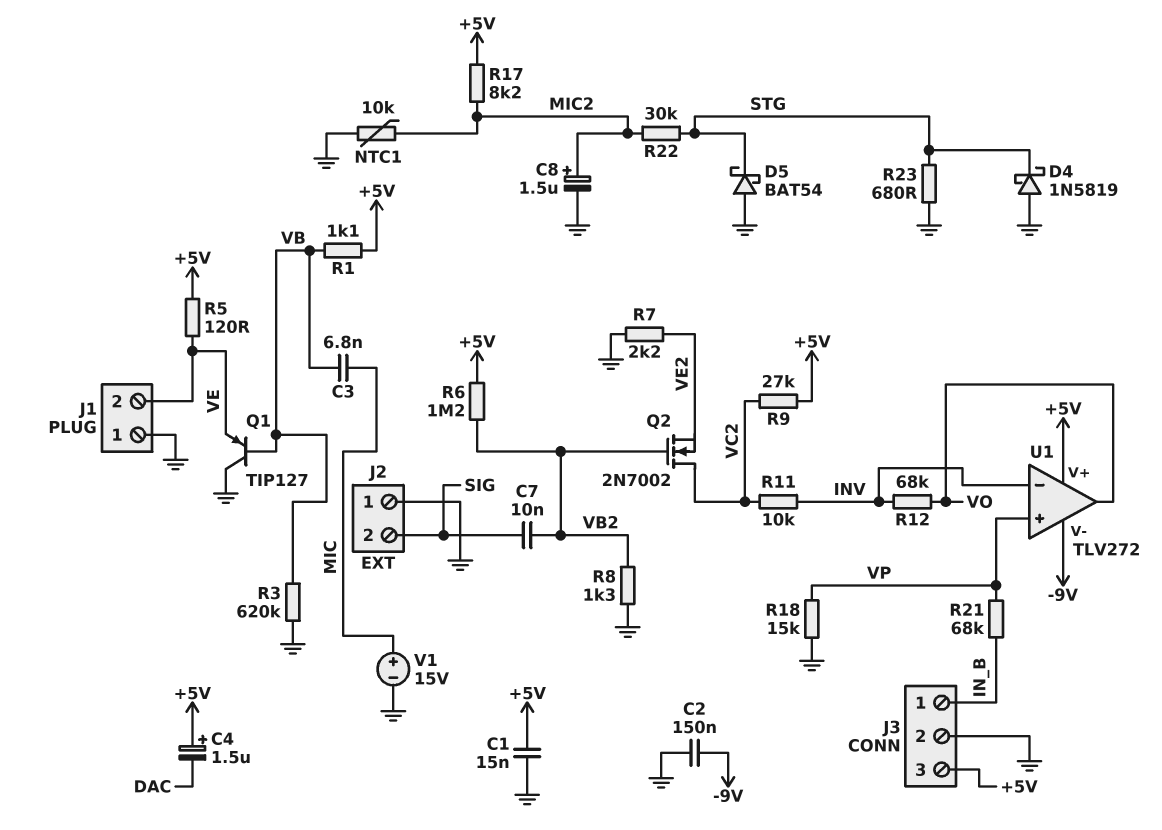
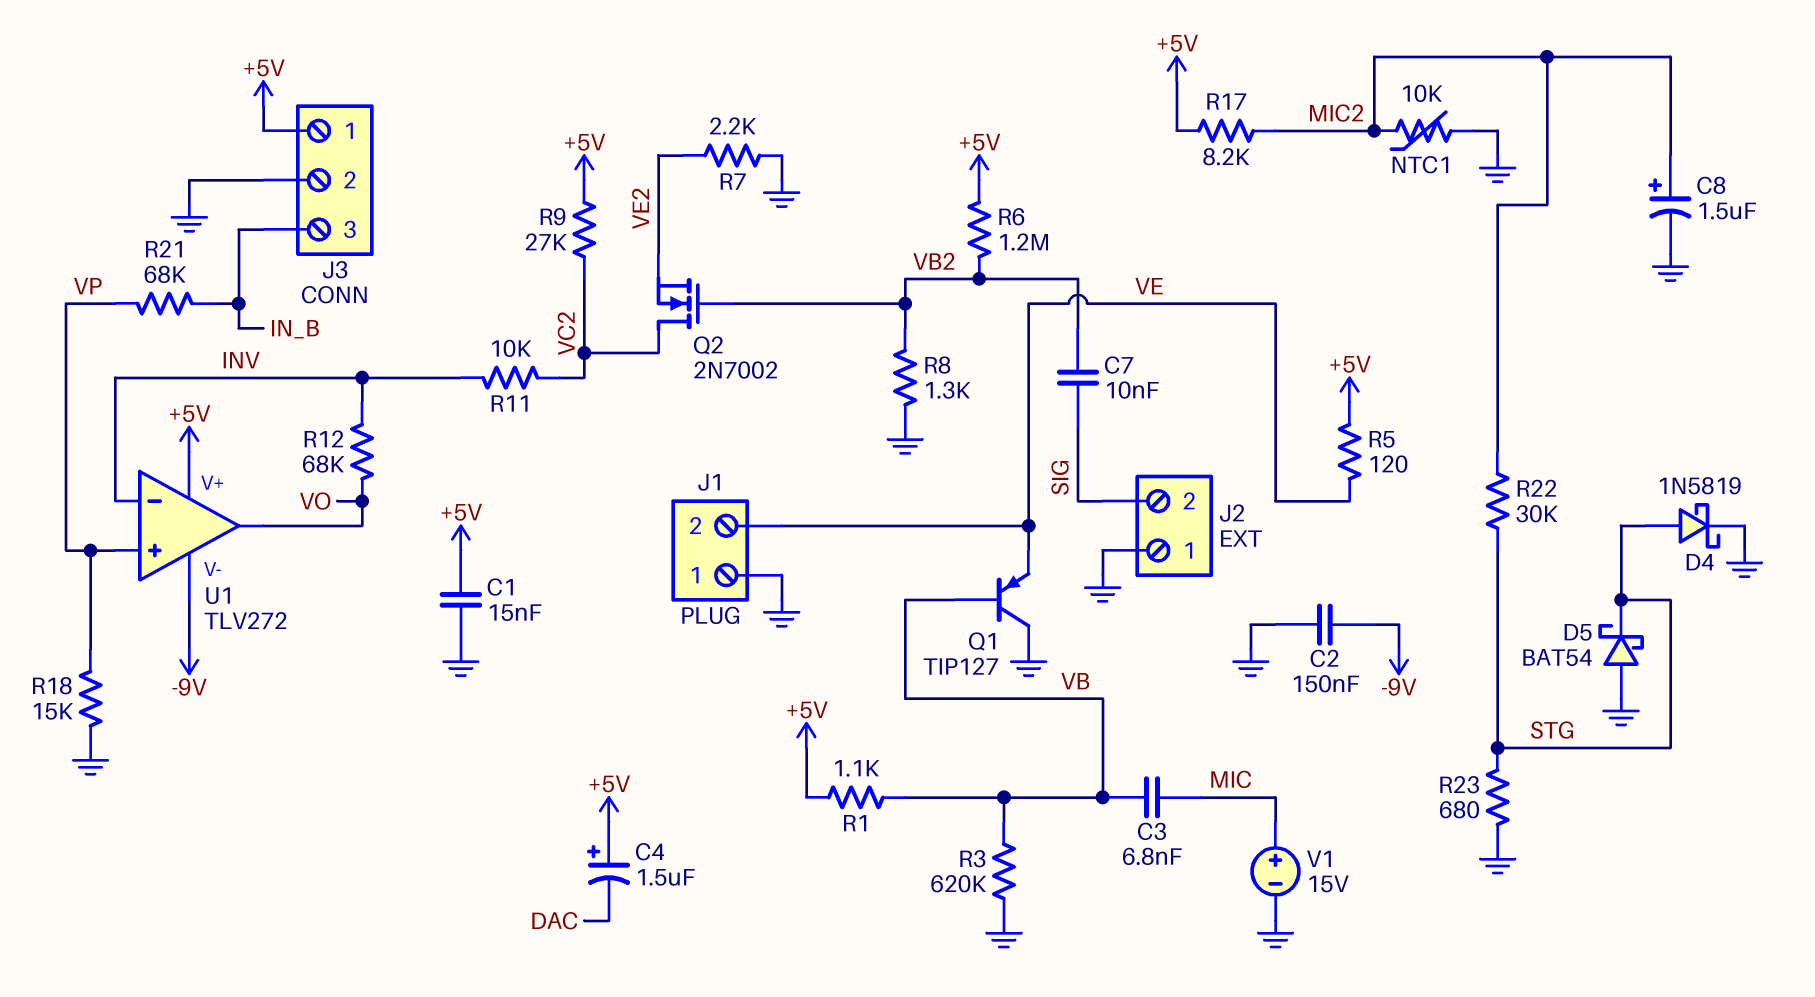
D4: schottky 1N5819 (A GND, K STG) -> schottky 1N5819 (A STG, K GND)
J3 pin 1: IN_B -> +5V
J3 pin 3: +5V -> IN_B

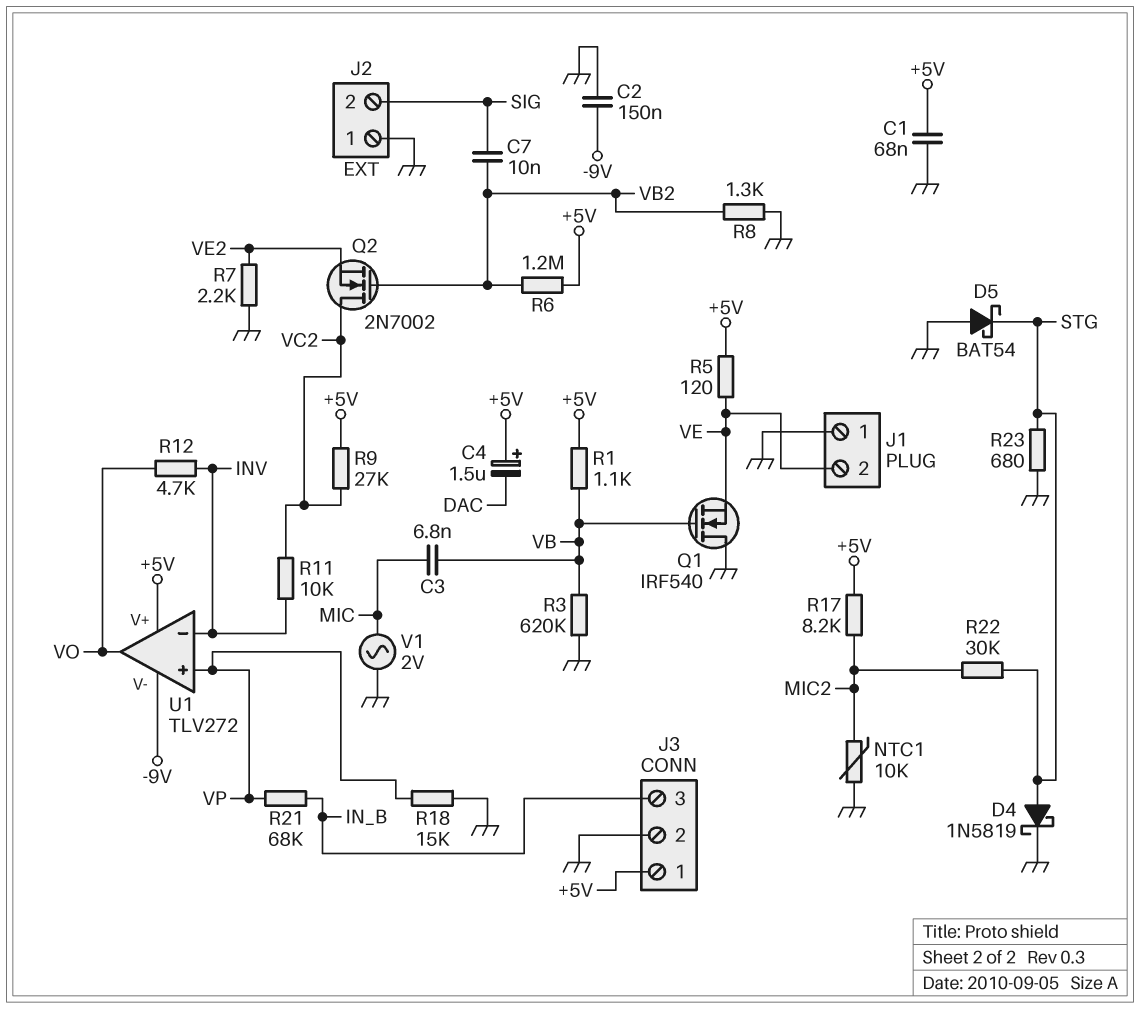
C1: 15nF (+5V, GND) -> 68nF (+5V, GND)
C8: 1.5uF (plus MIC2, minus GND) -> none
Q1: PNP TIP127 (B VB, C GND, E VE) -> NMOS IRF540 (G VB, D GND, S VE)
R12: 68k (INV, VO) -> 4.7k (INV, VO)
V1: 15V (plus MIC, minus GND) -> AC 2V (GND, MIC)

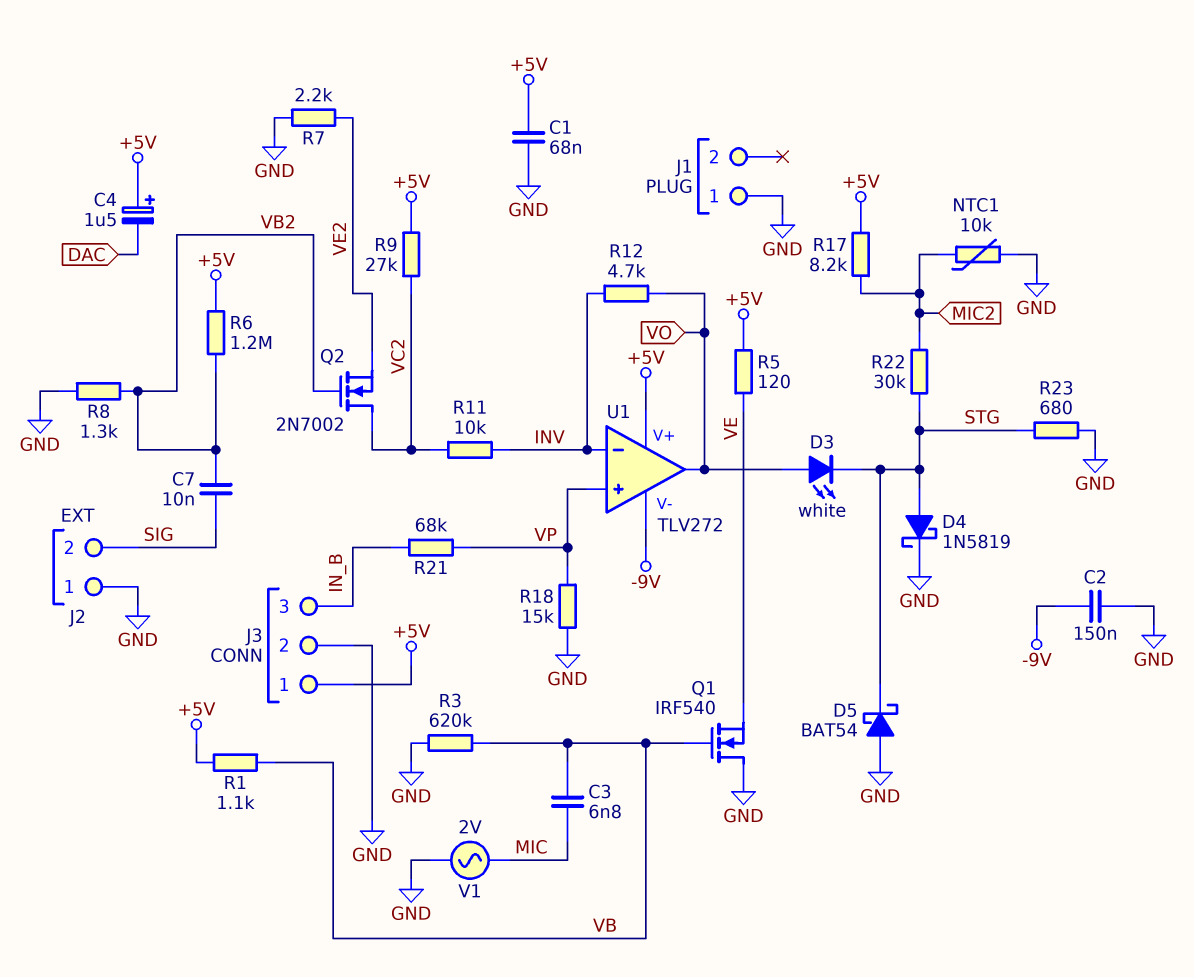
D3: none -> LED white (A VO, K STG)
J1 pin 2: VE -> none

